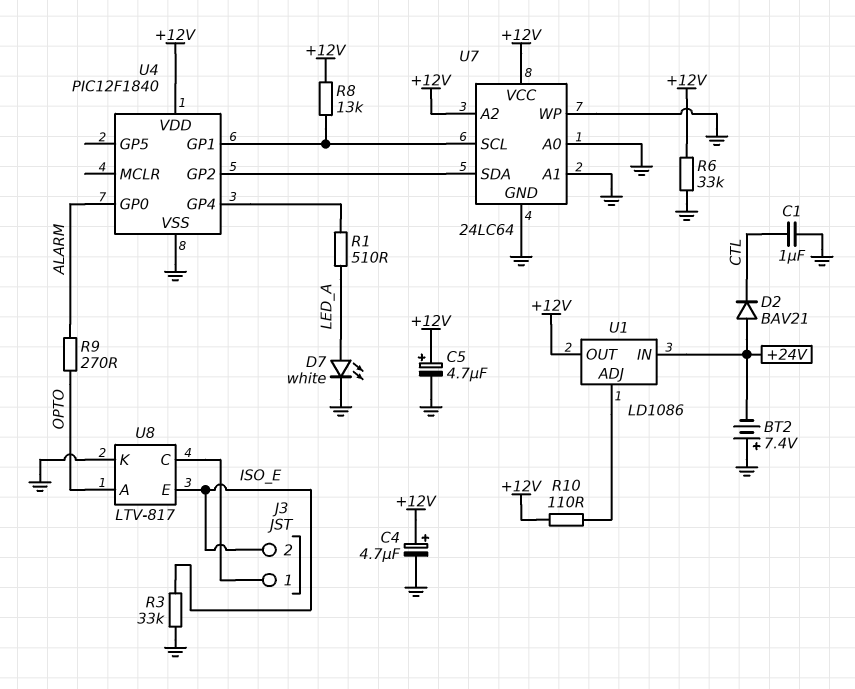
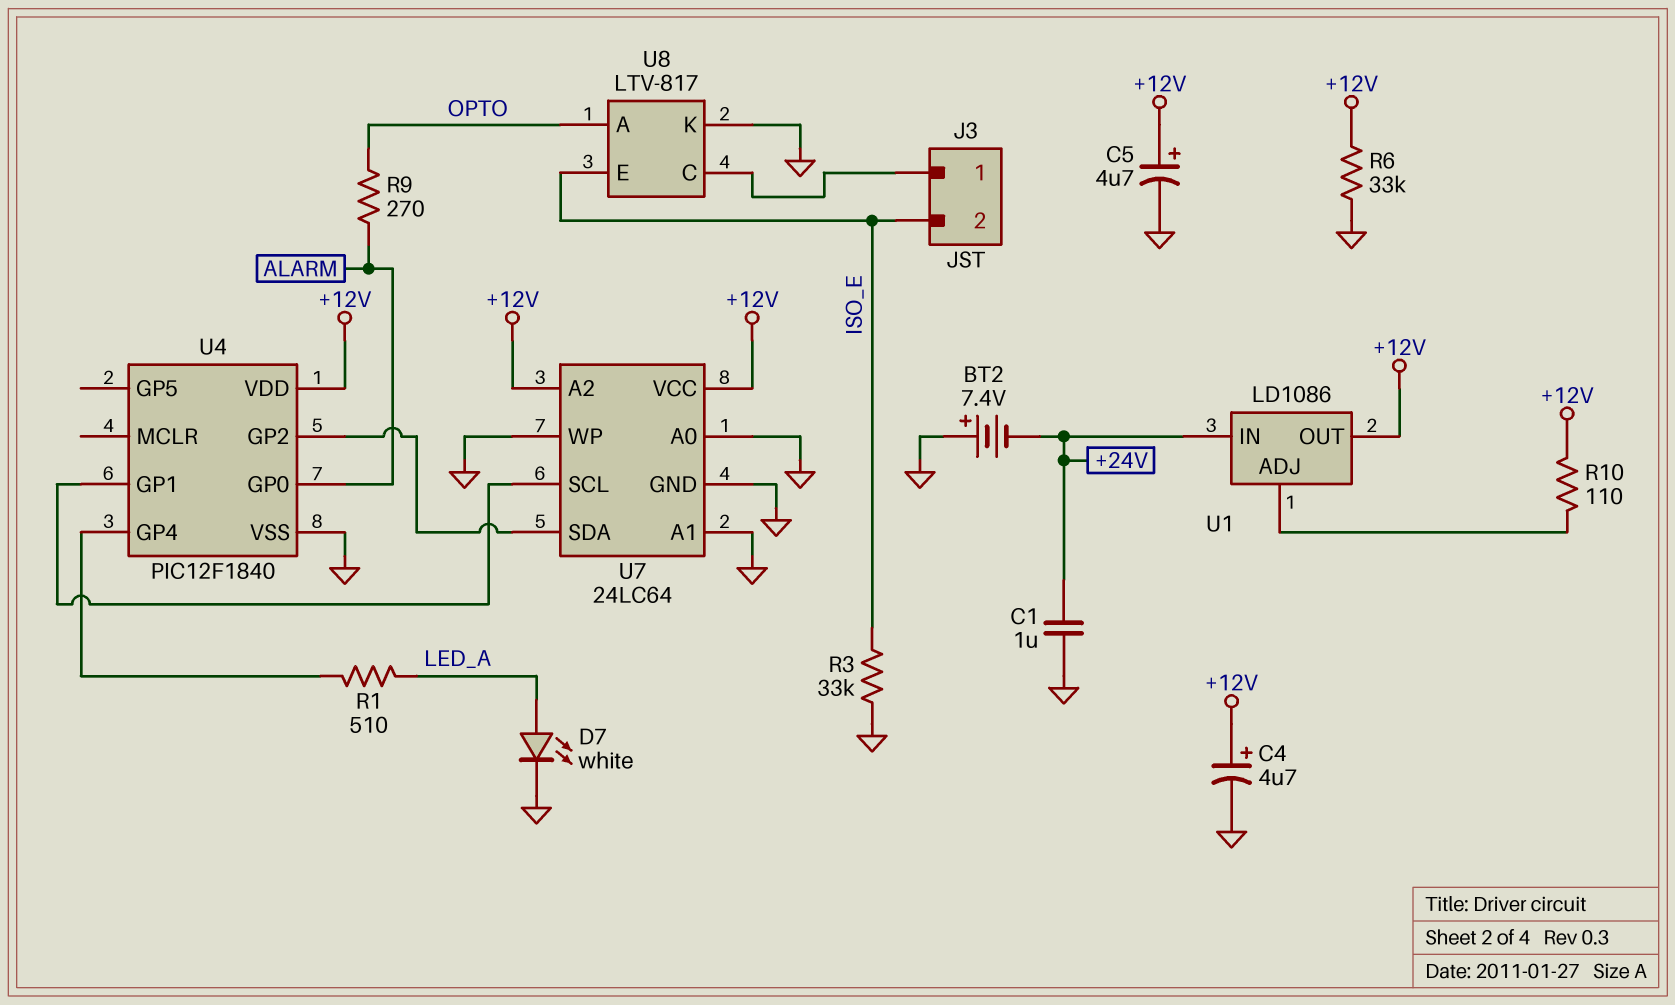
C1: 1uF (CTL, GND) -> 1uF (+24V, GND)
D2: diode BAV21 (A +24V, K CTL) -> none
R8: 13k (+12V, U4/GP1) -> none

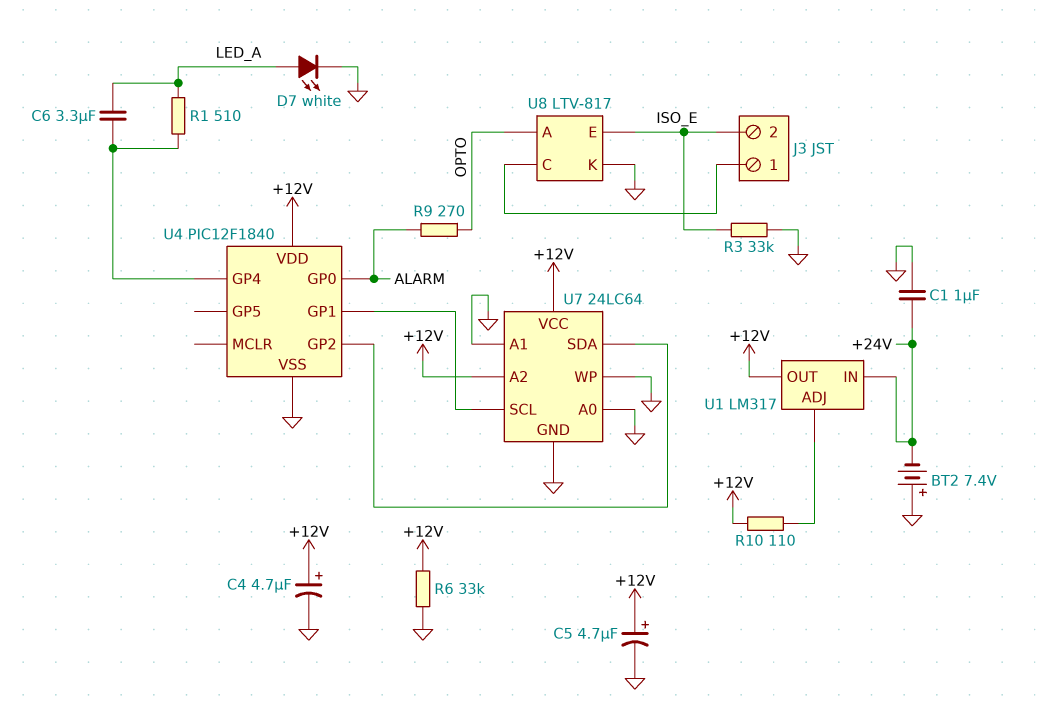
C6: none -> 3.3uF (LED_A, U4/GP4)
U1: LD1086 -> LM317

